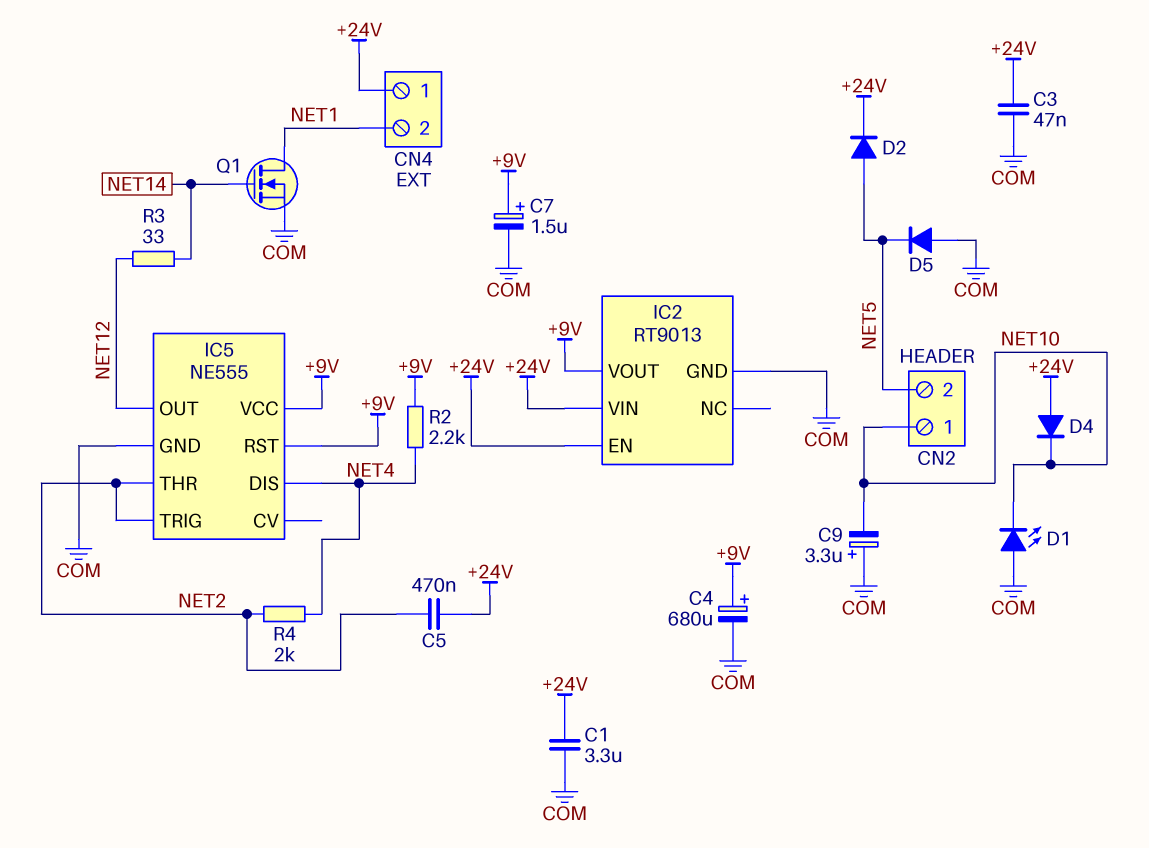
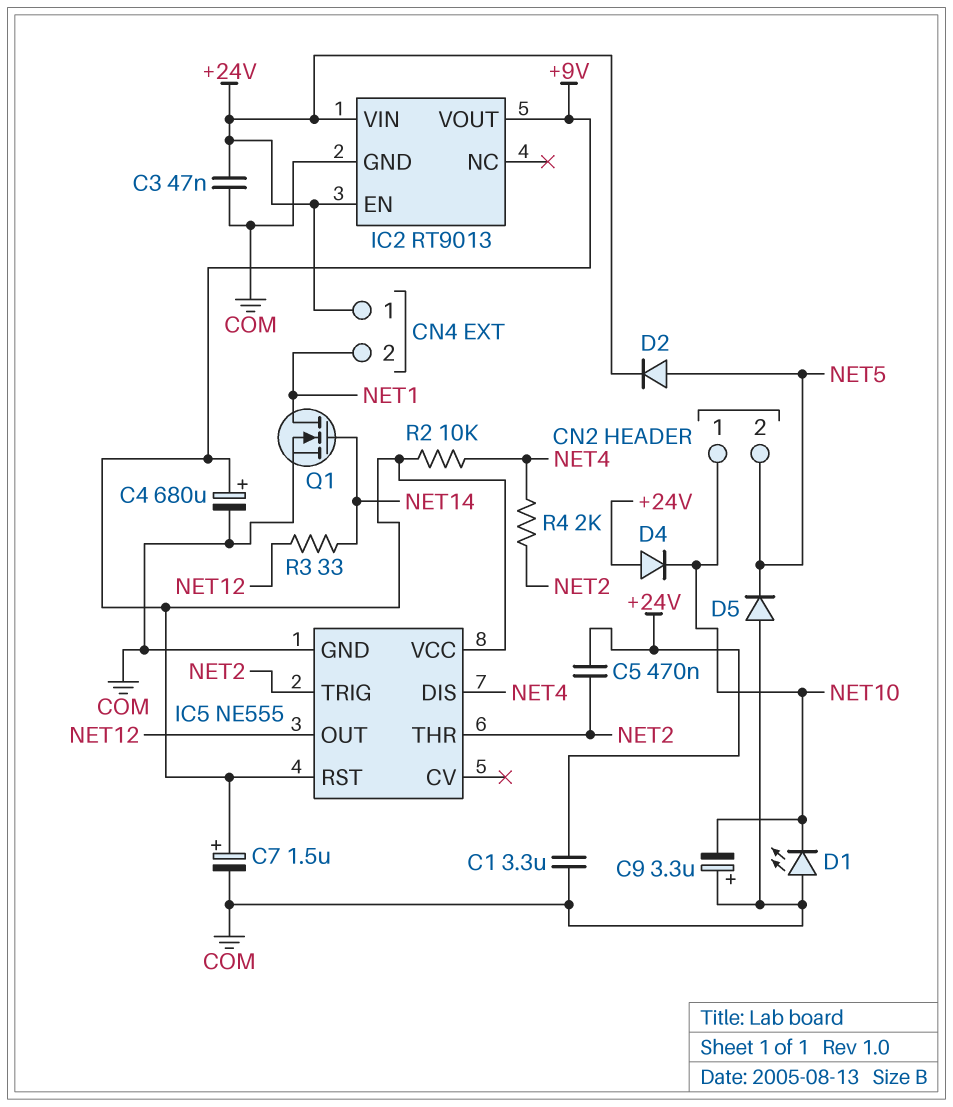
R2: 2.2k (+9V, NET4) -> 10k (+9V, NET4)

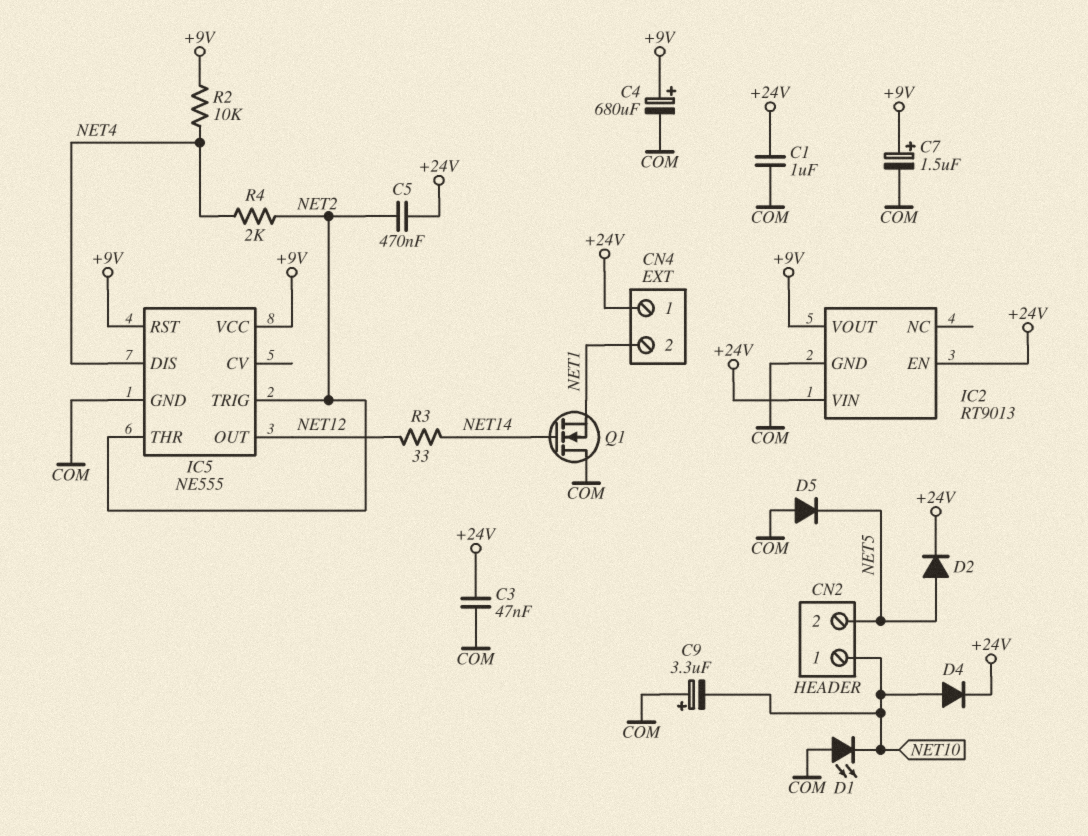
C1: 3.3uF (+24V, COM) -> 1uF (+24V, COM)
D4: diode (A +24V, K NET10) -> diode (A NET10, K +24V)
Q1: NMOS (G NET14, D NET1, S COM) -> NMOS (G NET14, D COM, S NET1)

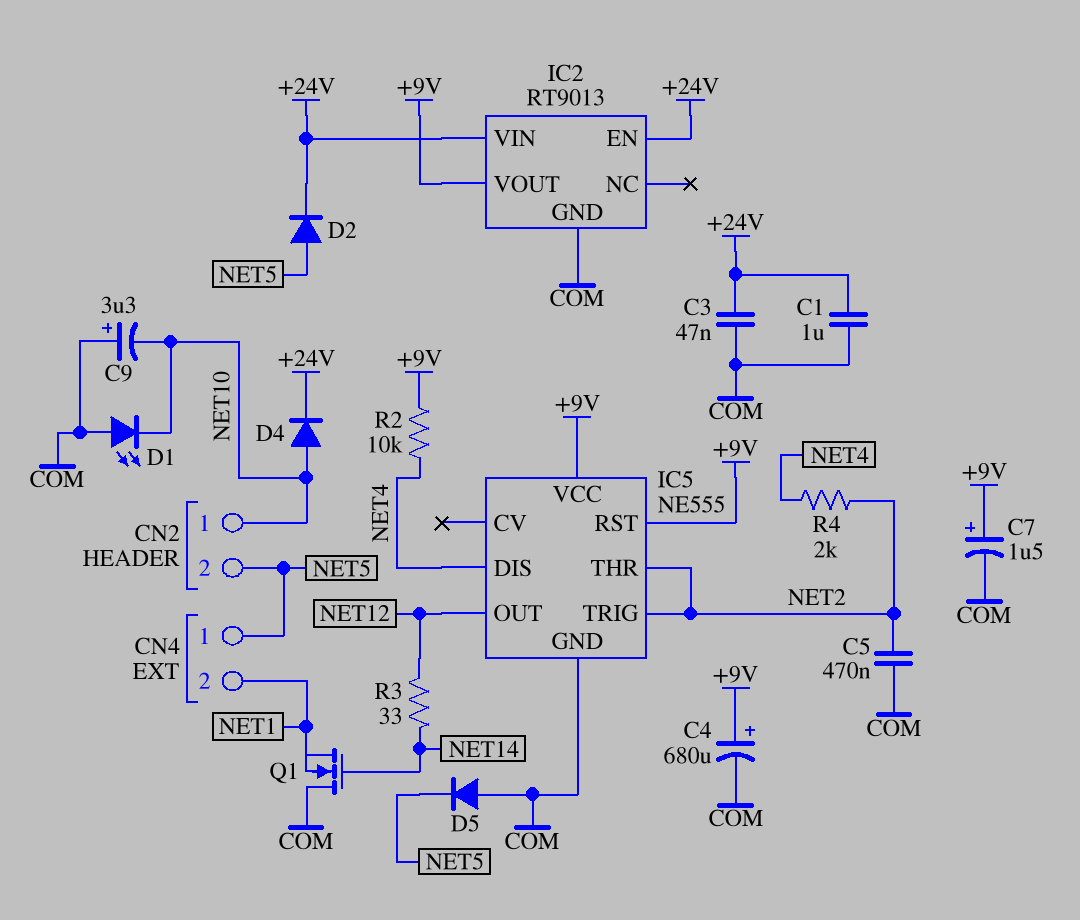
C5: 470nF (+24V, NET2) -> 470nF (COM, NET2)
CN4 pin 1: +24V -> NET5

